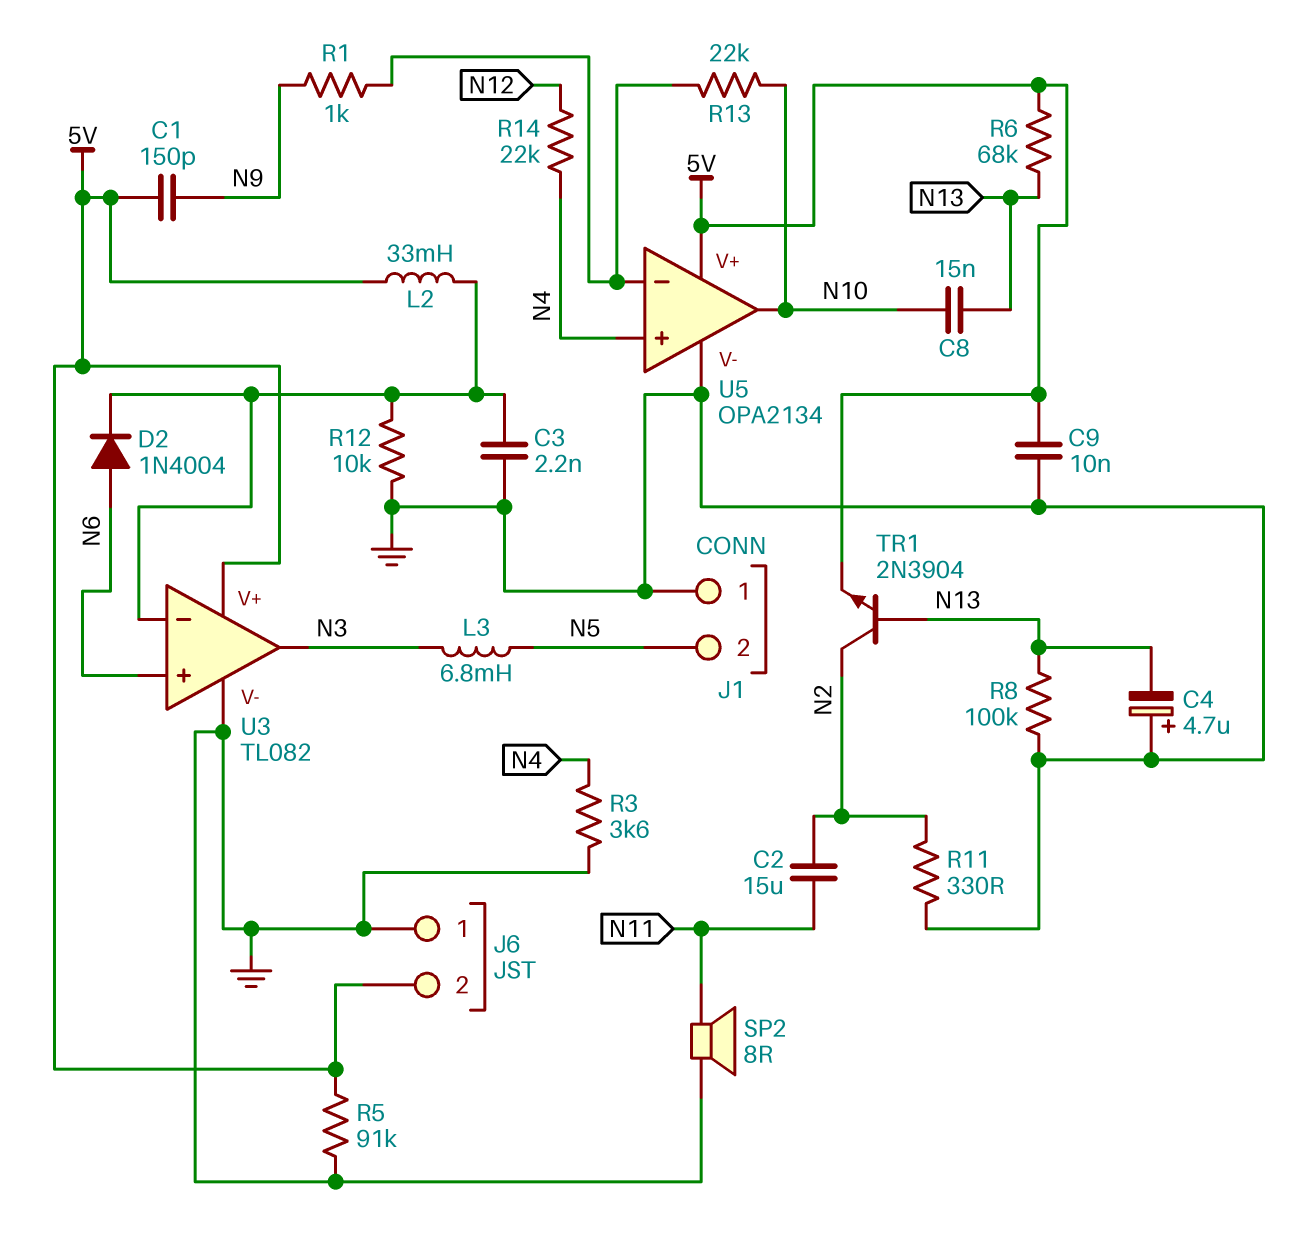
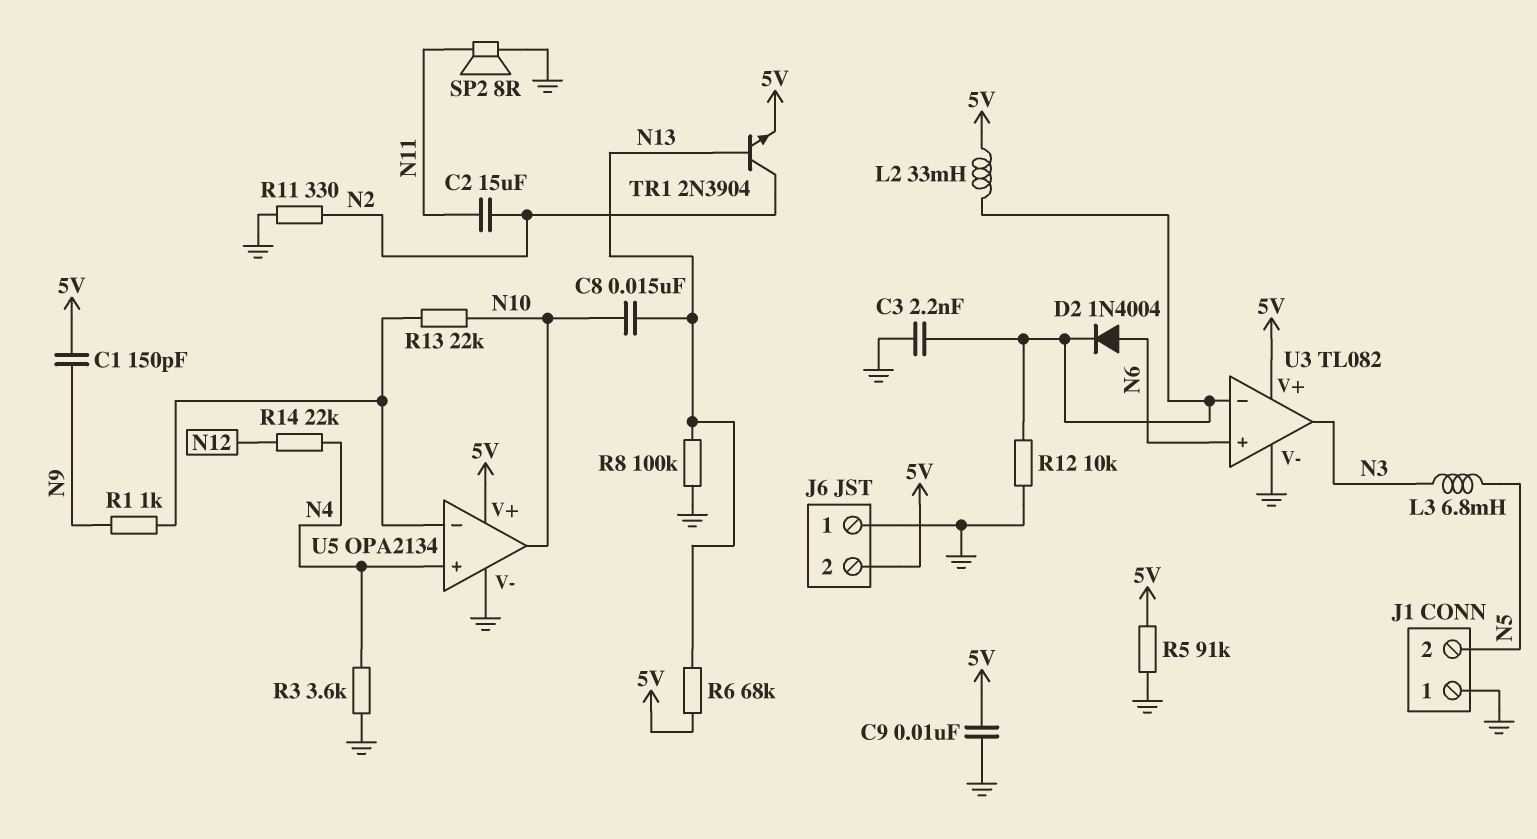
C4: 4.7uF (plus GND, minus N13) -> none

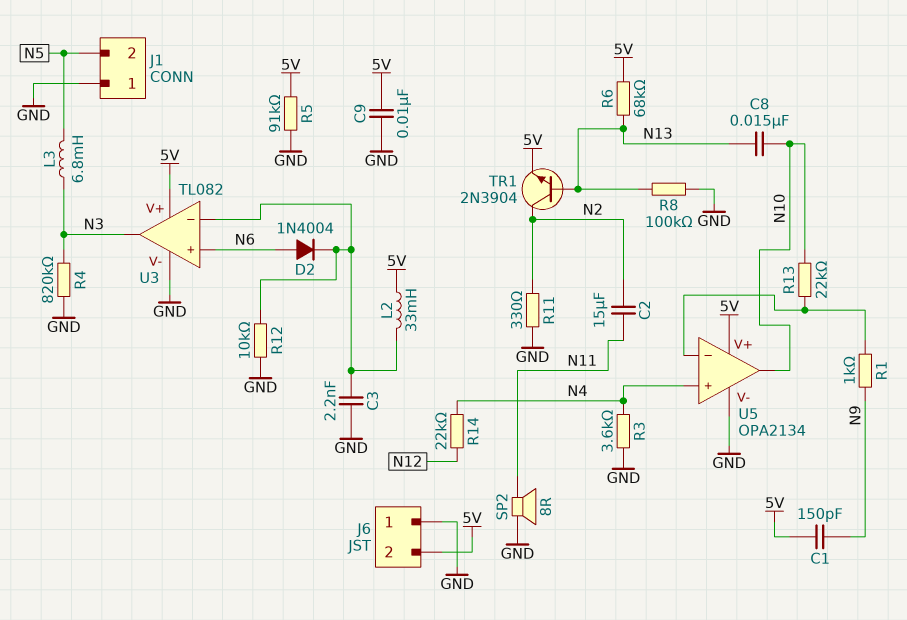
R4: none -> 820k (GND, N3)

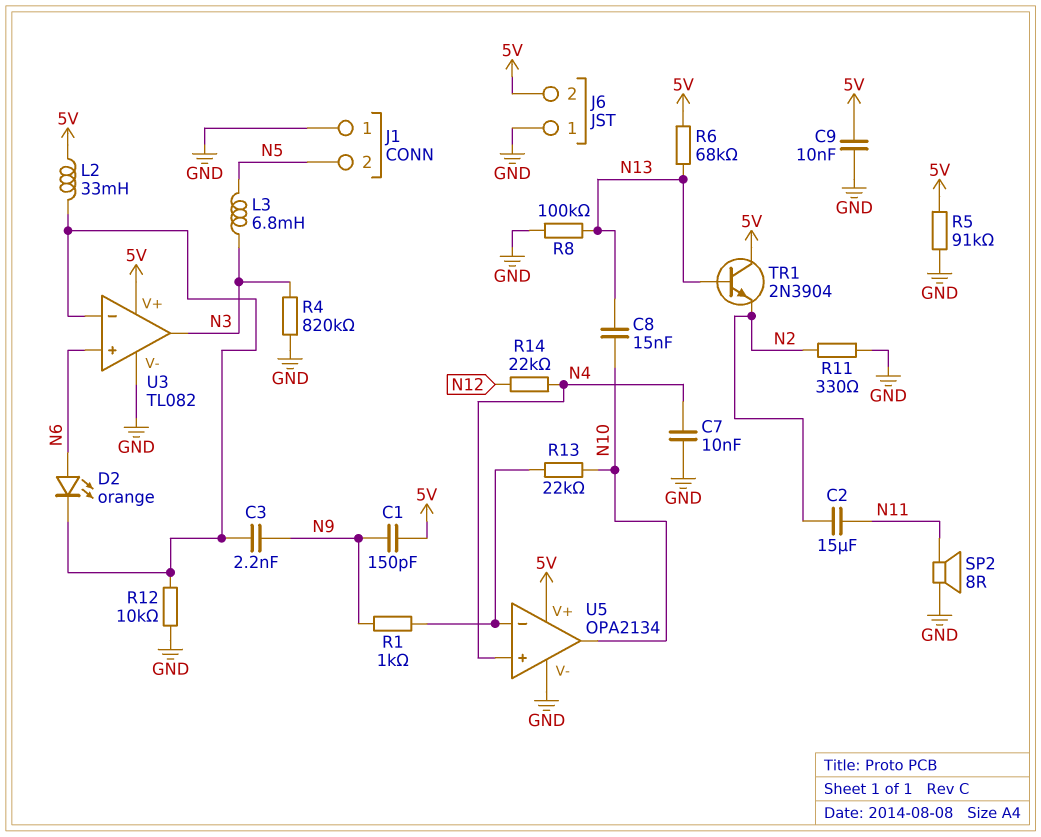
C3: 2.2nF (GND, U3/in-) -> 2.2nF (N9, U3/in-)
C7: none -> 10nF (GND, N4)
D2: diode 1N4004 (A N6, K U3/in-) -> LED orange (A N6, K U3/in-)
R3: 3.6k (GND, N4) -> none
TR1: NPN 2N3904 (B N13, C N2, E 5V) -> NPN 2N3904 (B N13, C 5V, E N2)

